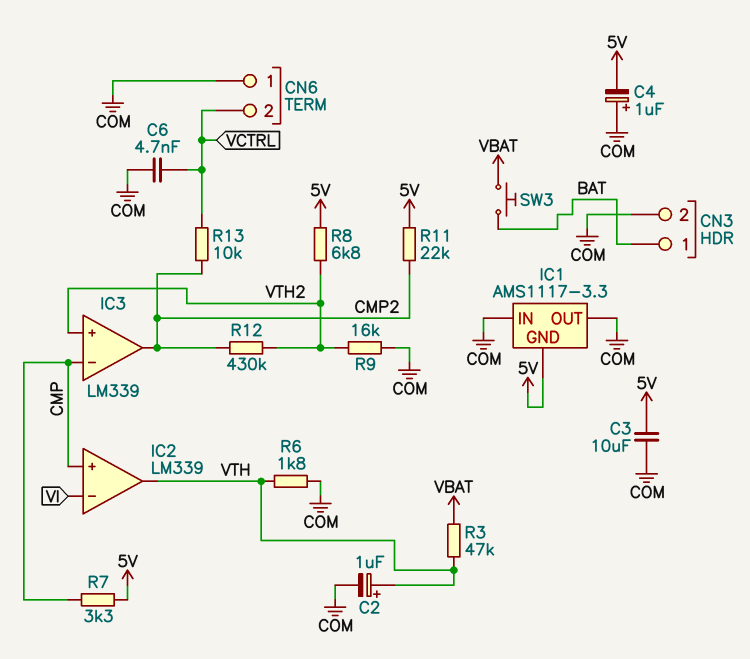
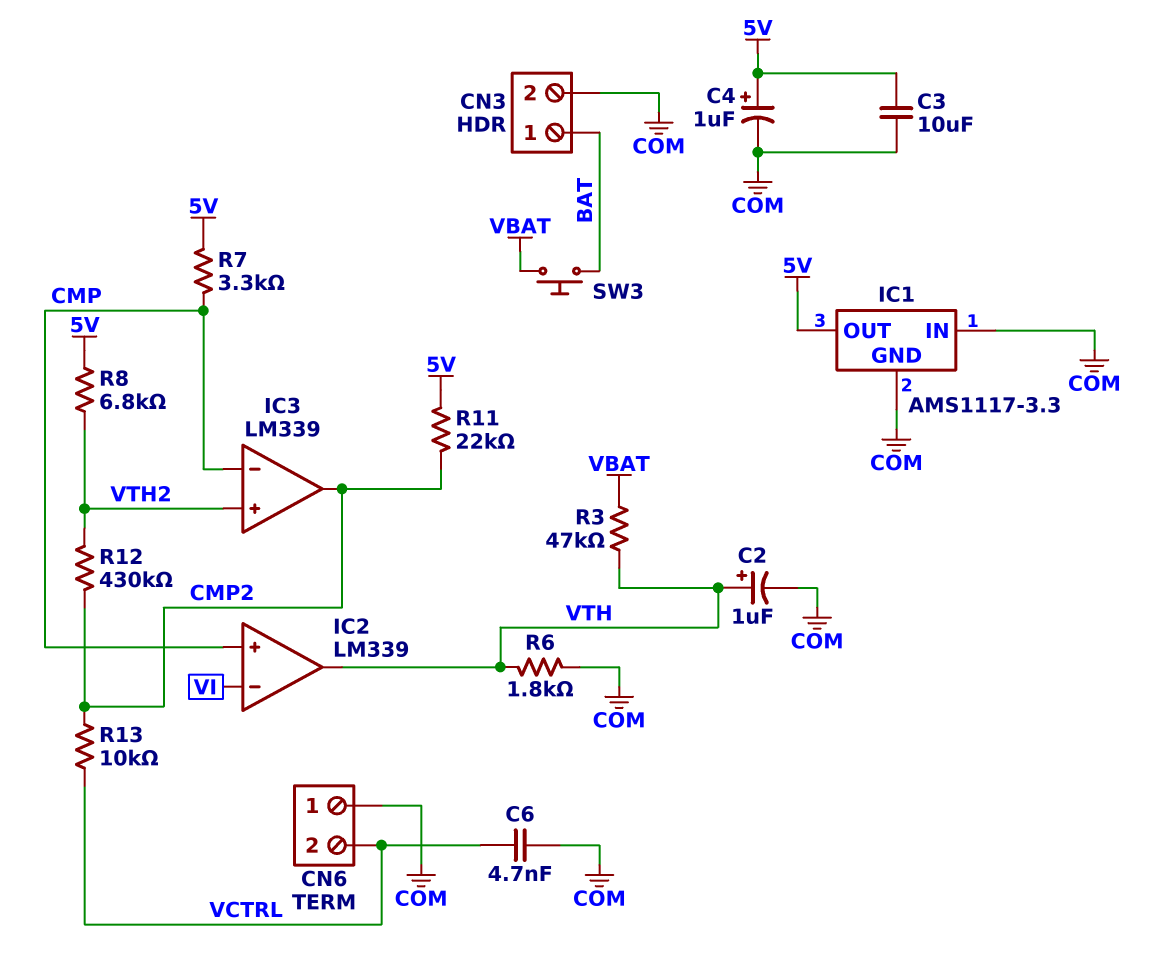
C4: 1uF (plus COM, minus 5V) -> 1uF (plus 5V, minus COM)
IC1 pin GND: 5V -> COM
IC1 pin OUT: COM -> 5V
R9: 16k (COM, VTH2) -> none

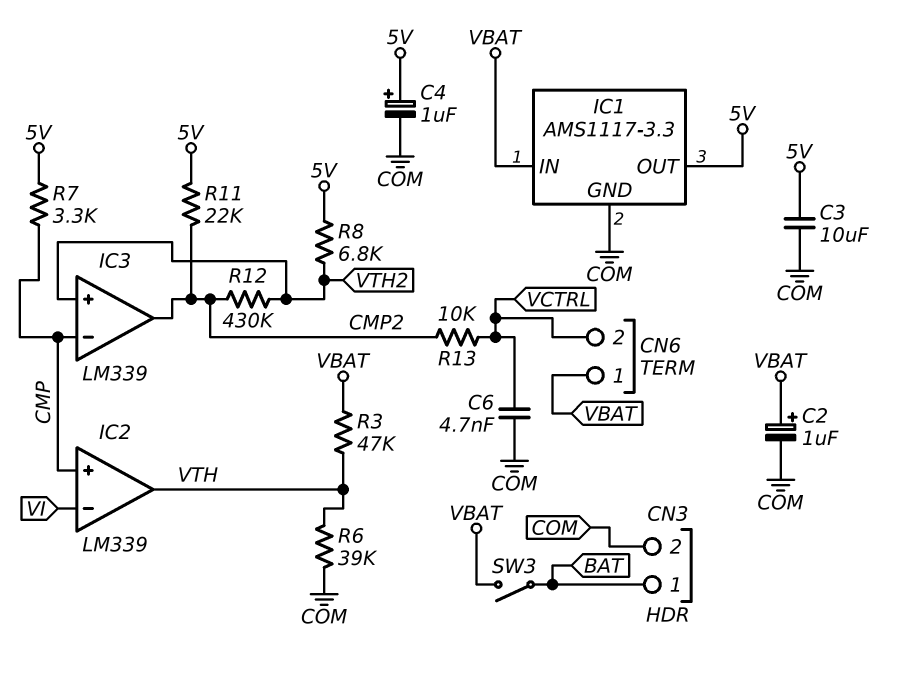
C2: 1uF (plus VTH, minus COM) -> 1uF (plus VBAT, minus COM)
CN6 pin 1: COM -> VBAT
IC1 pin IN: COM -> VBAT
R6: 1.8k (COM, VTH) -> 39k (COM, VTH)
SW3: button (BAT, VBAT) -> switch (BAT, VBAT)

